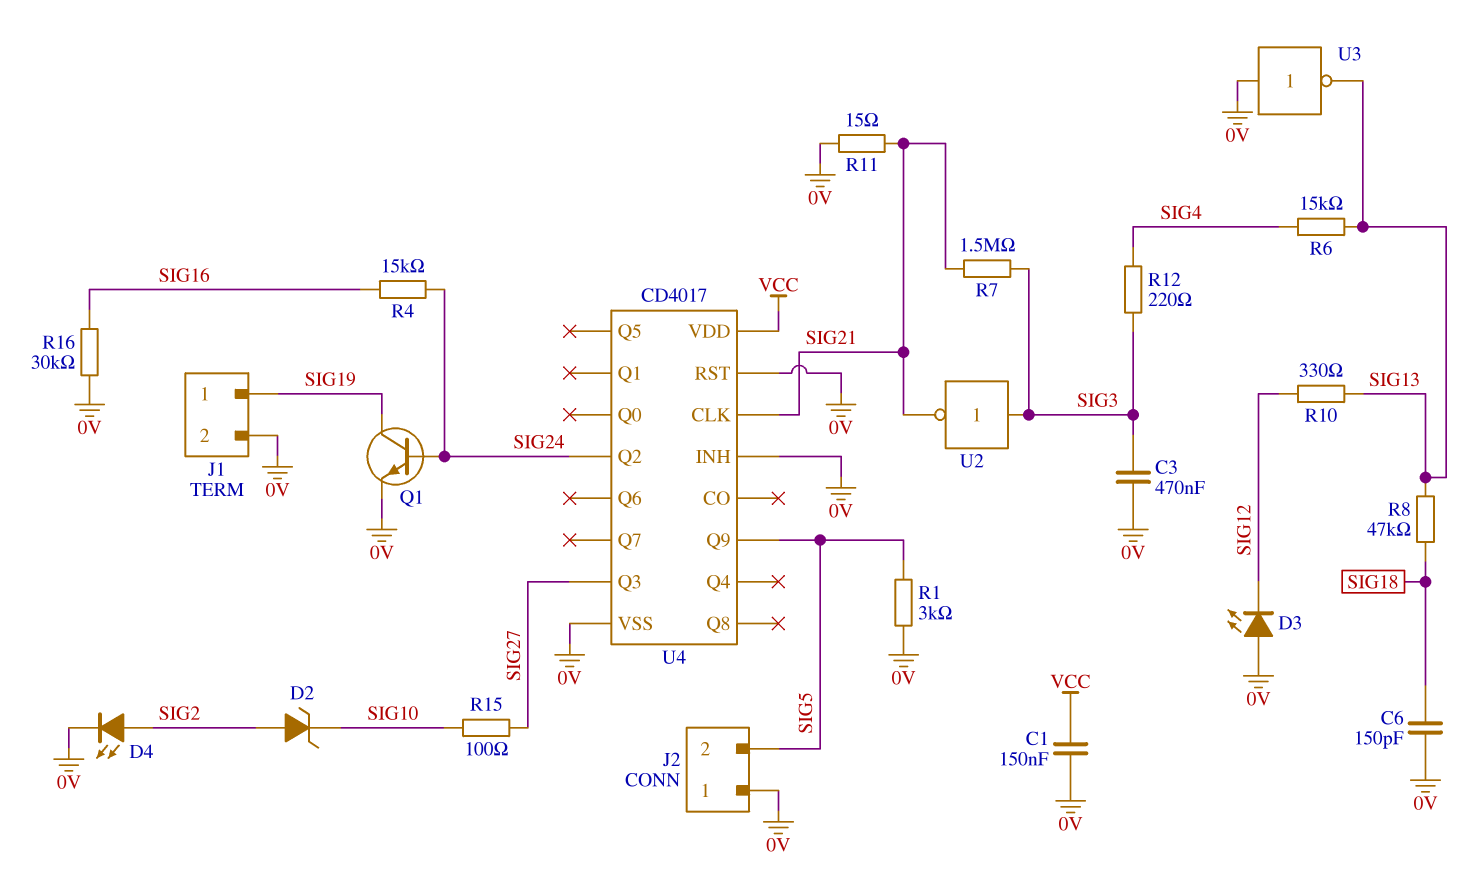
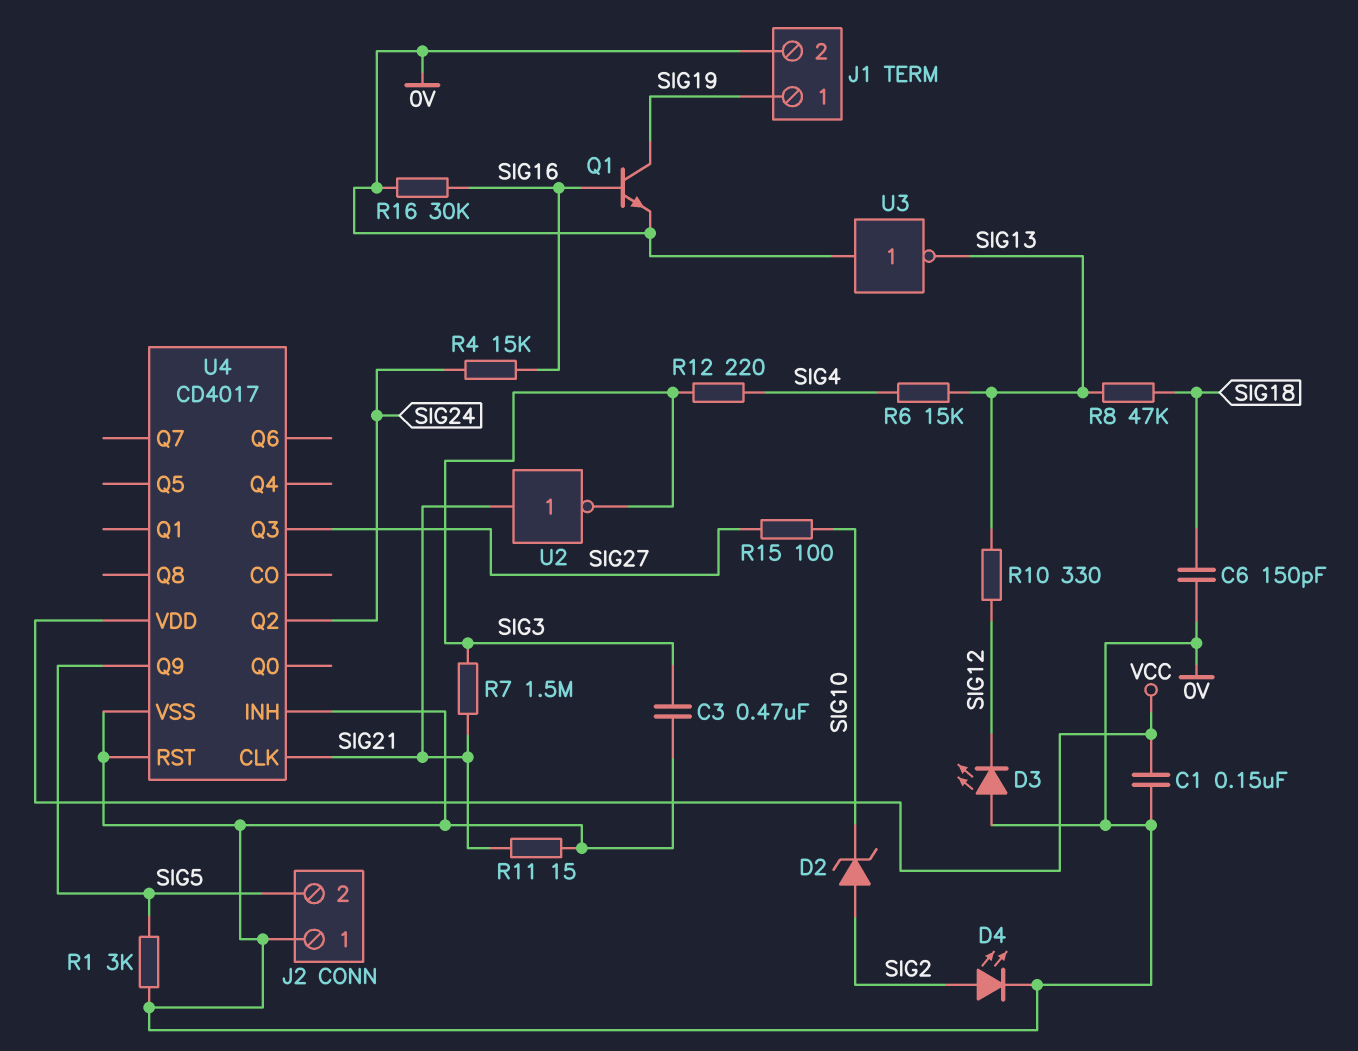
Q1: NPN (B SIG24, C SIG19, E 0V) -> NPN (B SIG16, C SIG19, E 0V)
U2: NOT (in SIG3, out SIG21) -> NOT (in SIG21, out SIG3)

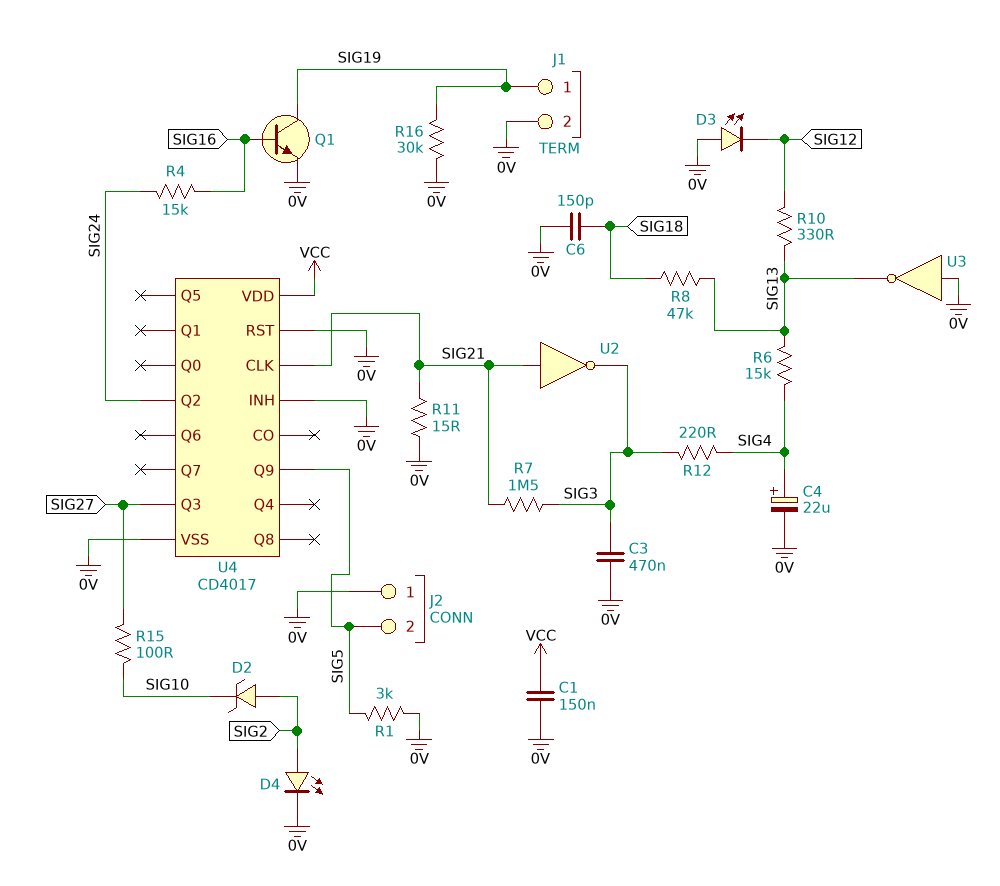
C4: none -> 22uF (plus SIG4, minus 0V)
R16: 30k (0V, SIG16) -> 30k (0V, SIG19)

